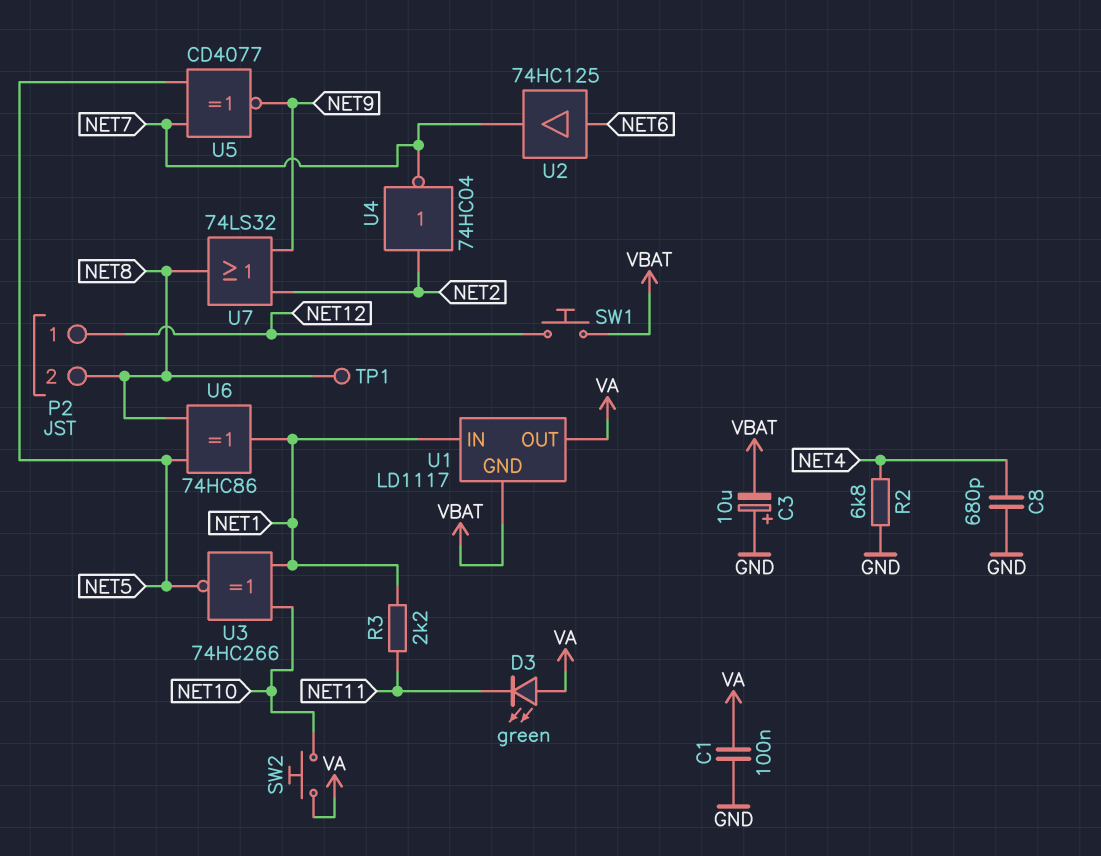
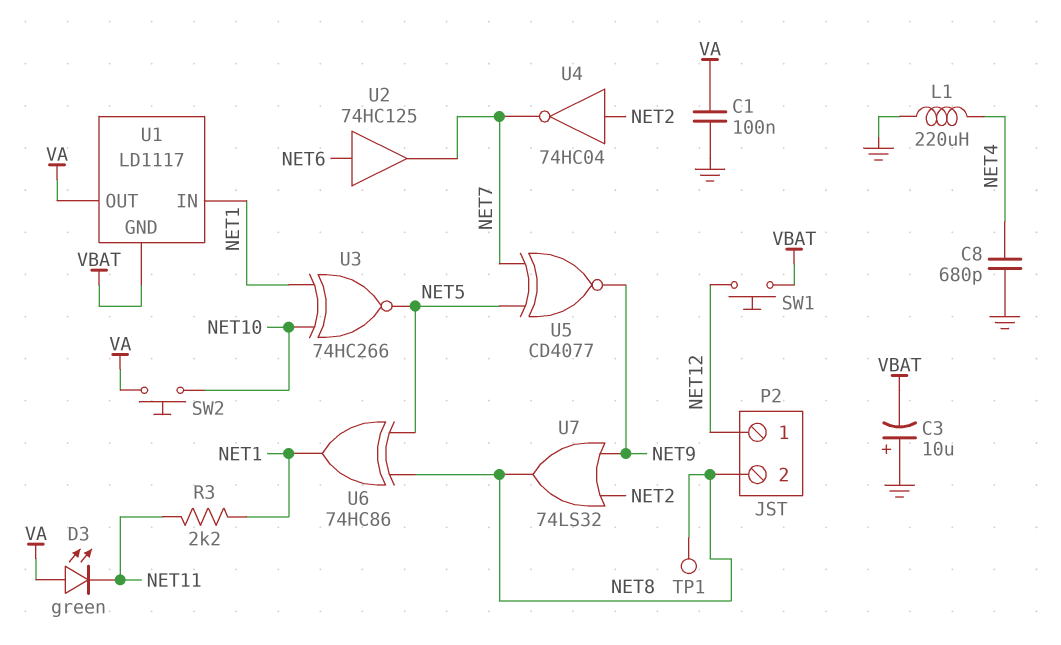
L1: none -> 220uH (GND, NET4)
R2: 6.8k (GND, NET4) -> none

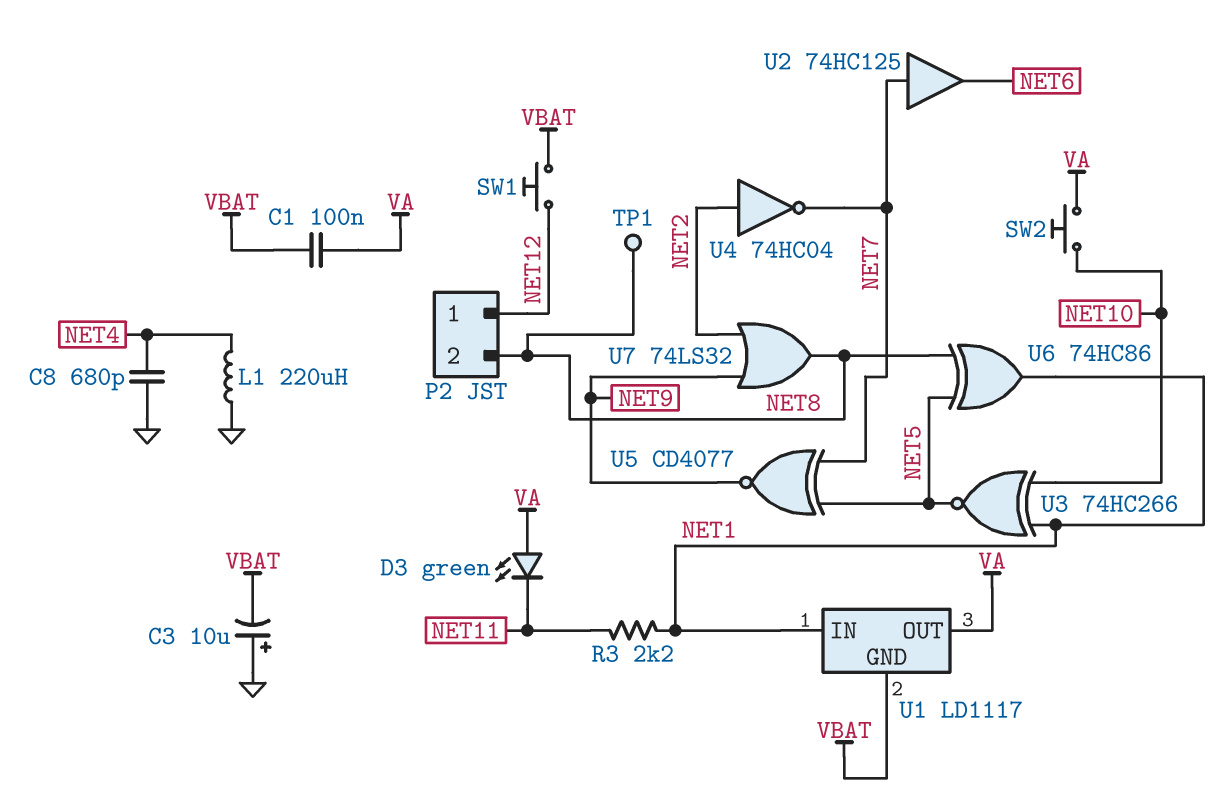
C1: 100nF (GND, VA) -> 100nF (VA, VBAT)
U2: buffer 74HC125 (in NET6, out NET7) -> buffer 74HC125 (in NET7, out NET6)

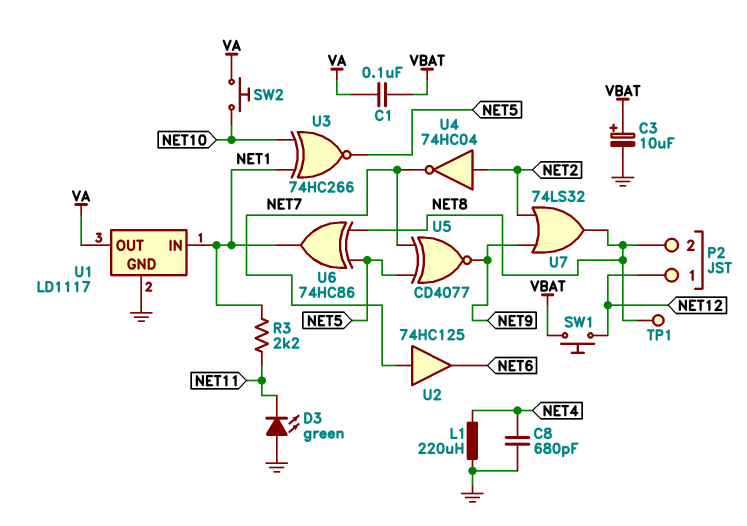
C3: 10uF (plus GND, minus VBAT) -> 10uF (plus VBAT, minus GND)
D3: LED green (A VA, K NET11) -> LED green (A GND, K NET11)
U1 pin GND: VBAT -> GND

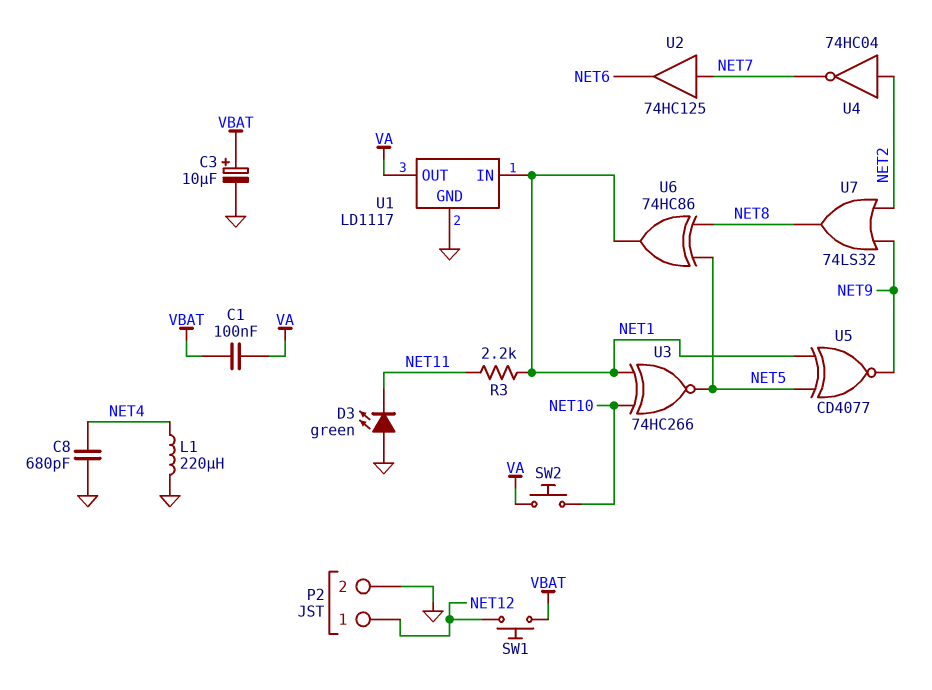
P2 pin 2: NET8 -> GND
TP1: test point (NET8) -> none
U5: XNOR CD4077 (in NET5, in NET7, out NET9) -> XNOR CD4077 (in NET1, in NET5, out NET9)

